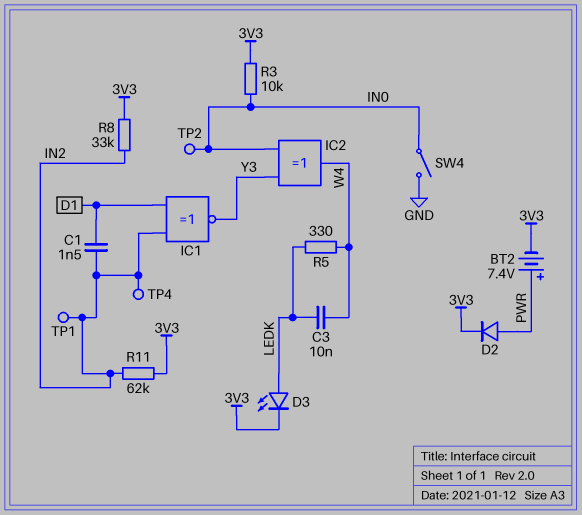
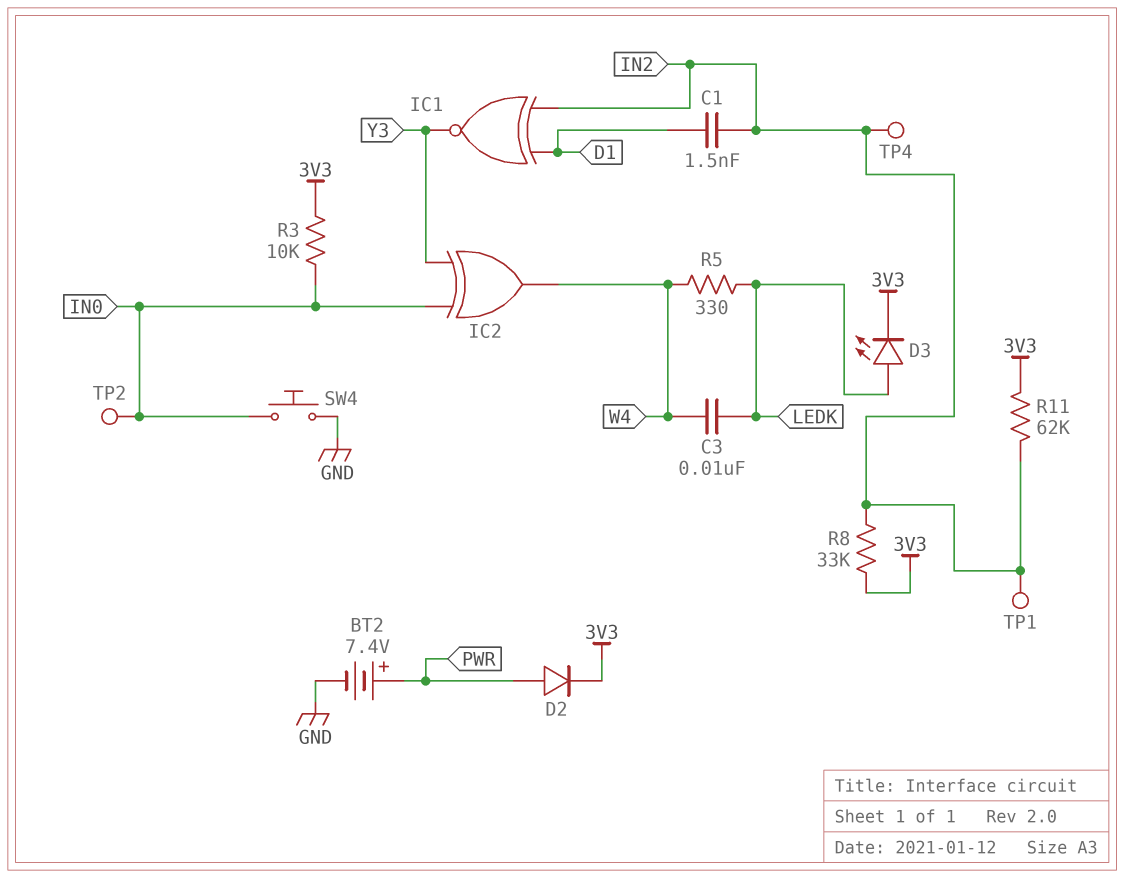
BT2: 7.4V (plus PWR, minus 3V3) -> 7.4V (plus PWR, minus GND)
SW4: switch (GND, IN0) -> button (GND, IN0)

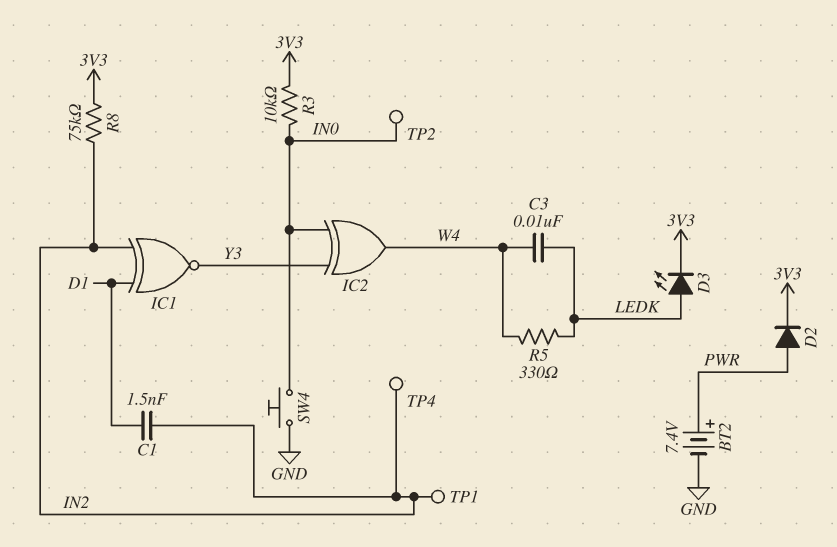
R8: 33k (3V3, IN2) -> 75k (3V3, IN2)
R11: 62k (3V3, IN2) -> none

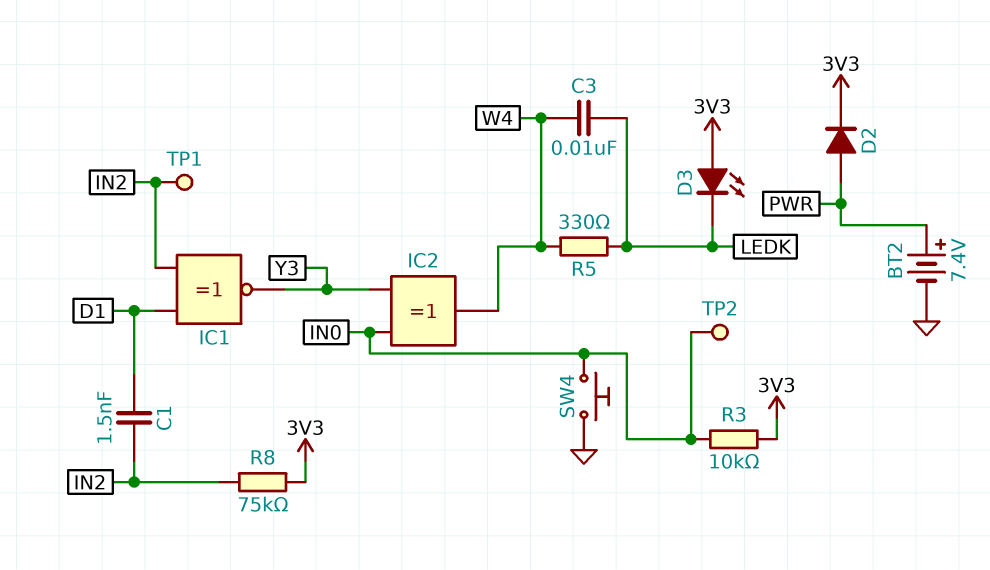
D3: LED (A LEDK, K 3V3) -> LED (A 3V3, K LEDK)
TP4: test point (IN2) -> none

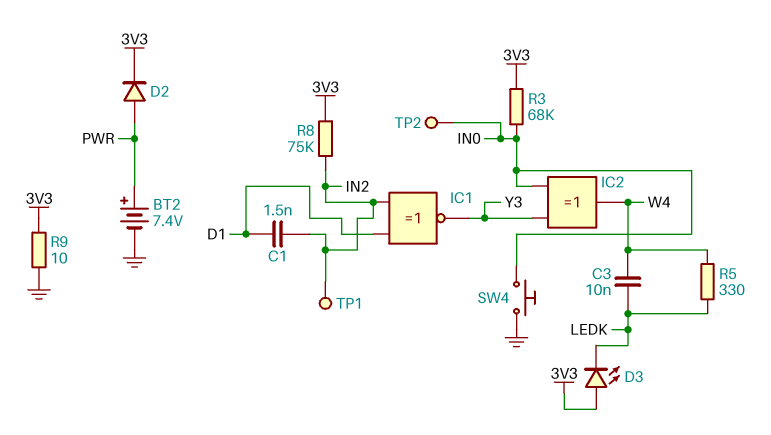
R3: 10k (3V3, IN0) -> 68k (3V3, IN0)
R9: none -> 10 (3V3, GND)

